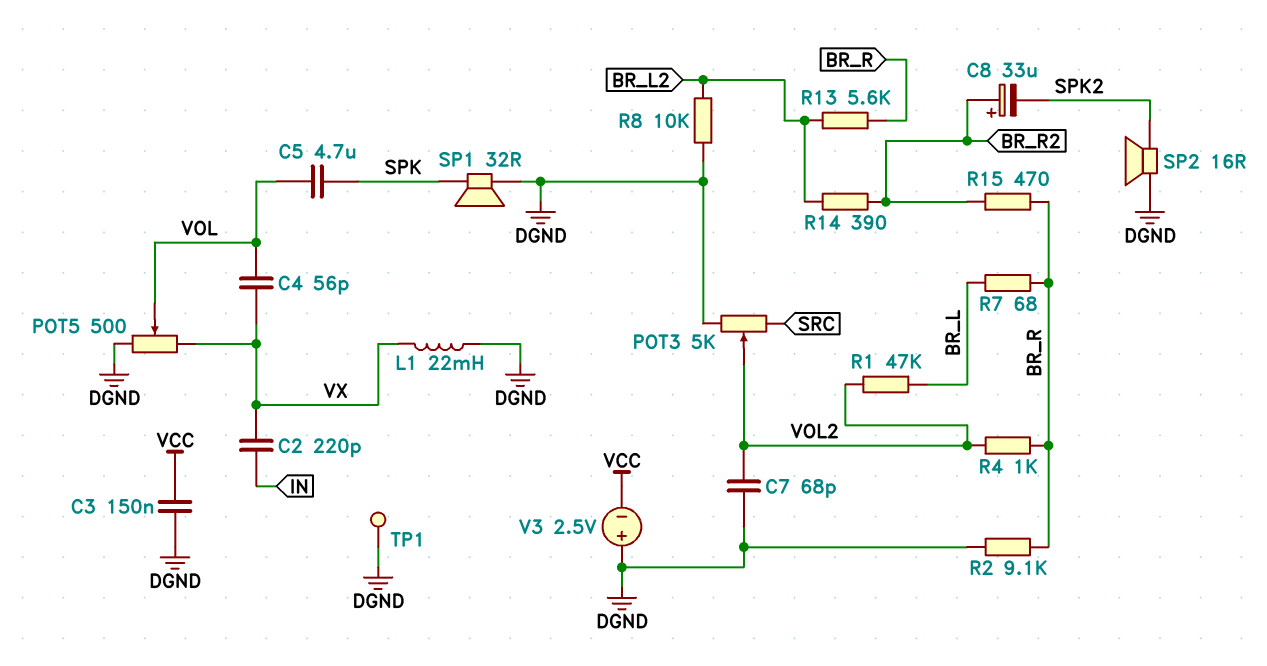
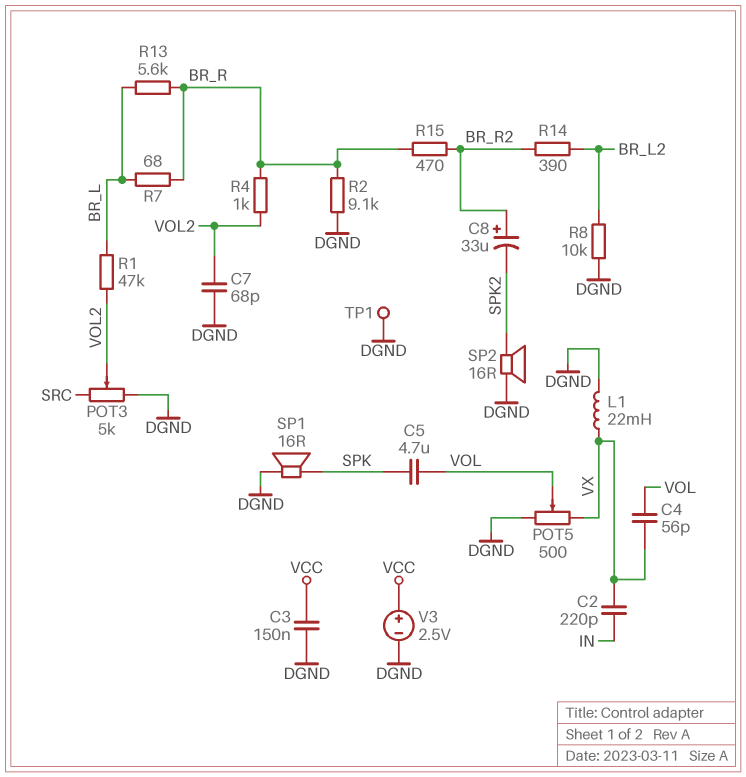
R13: 5.6k (BR_L2, BR_R) -> 5.6k (BR_L, BR_R)
SP1: speaker 32R (DGND, SPK) -> speaker 16R (DGND, SPK)
V3: 2.5V (plus DGND, minus VCC) -> 2.5V (plus VCC, minus DGND)

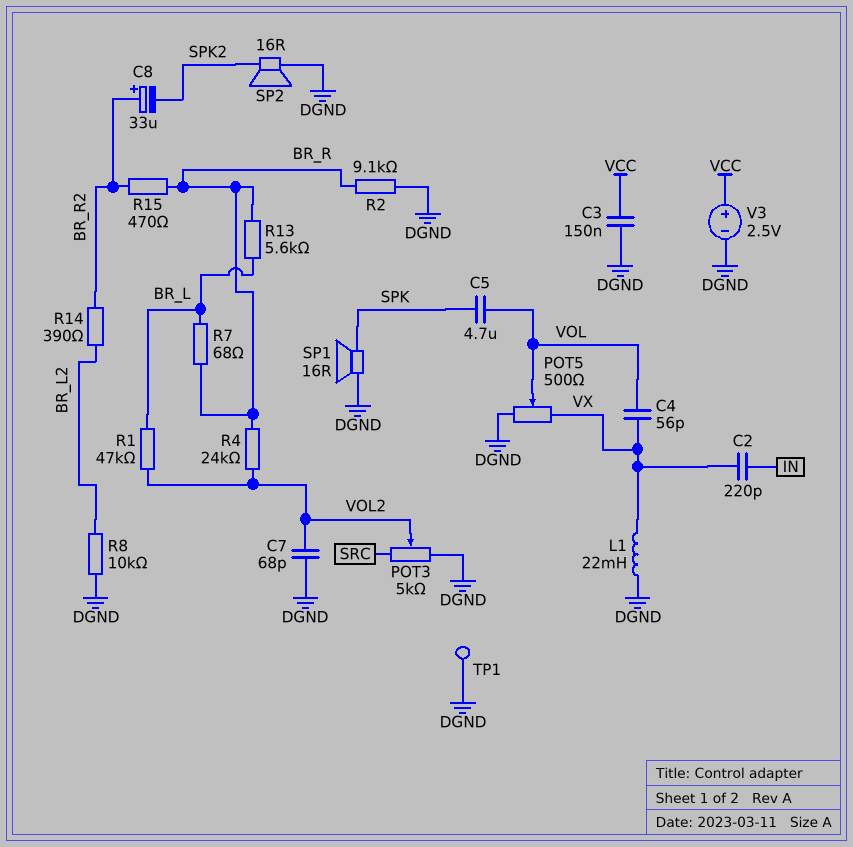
R4: 1k (BR_R, VOL2) -> 24k (BR_R, VOL2)

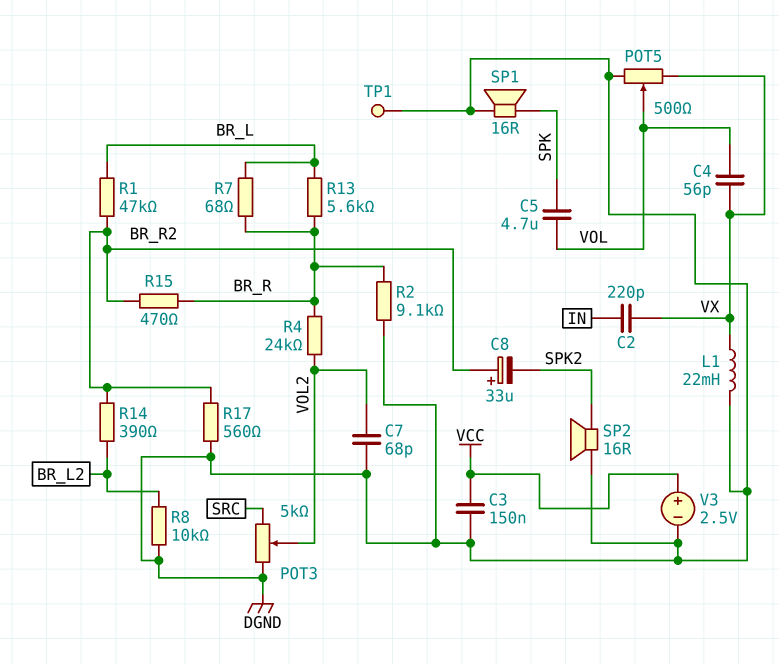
R1: 47k (BR_L, VOL2) -> 47k (BR_L, BR_R2)
R17: none -> 560 (BR_R2, DGND)

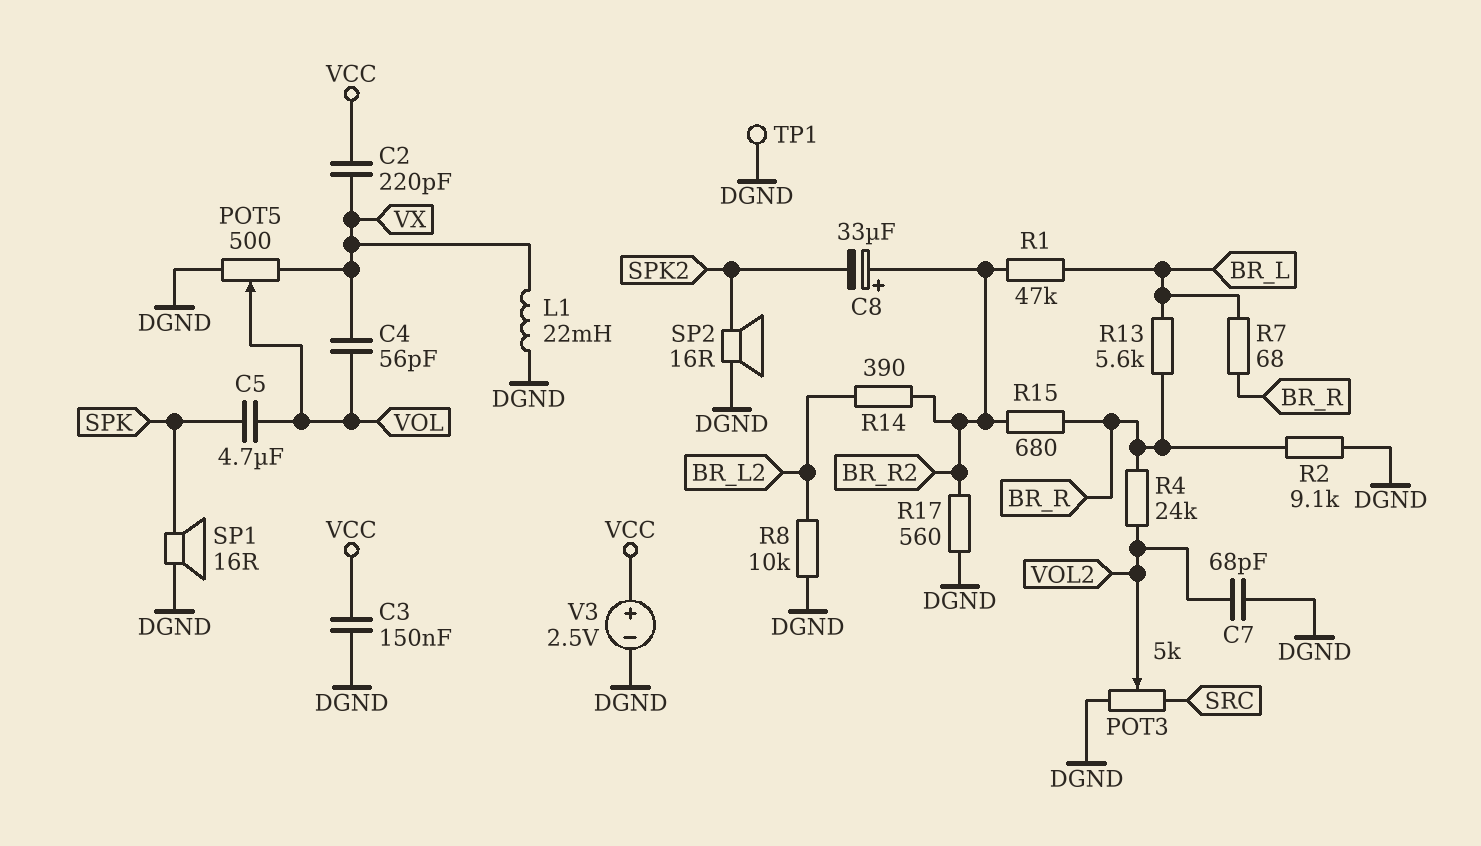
C2: 220pF (IN, VX) -> 220pF (VCC, VX)
R15: 470 (BR_R, BR_R2) -> 680 (BR_R, BR_R2)

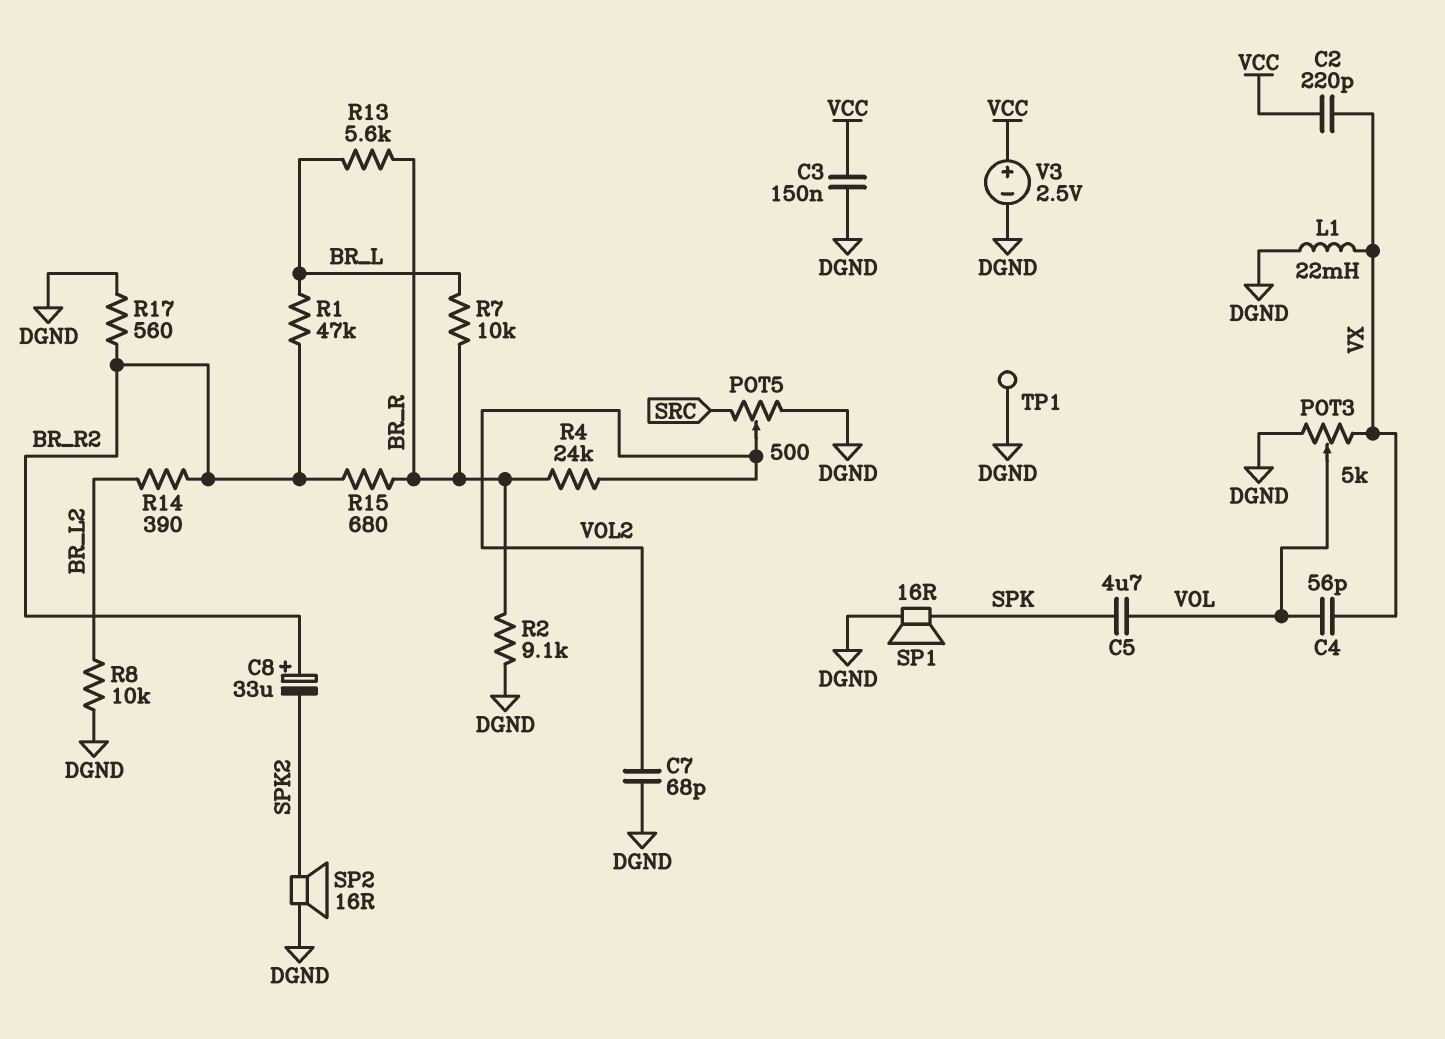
POT3: 5k (DGND, SRC, wiper VOL2) -> 5k (DGND, VX, wiper VOL)
POT5: 500 (DGND, VX, wiper VOL) -> 500 (DGND, SRC, wiper VOL2)
R7: 68 (BR_L, BR_R) -> 10k (BR_L, BR_R)

